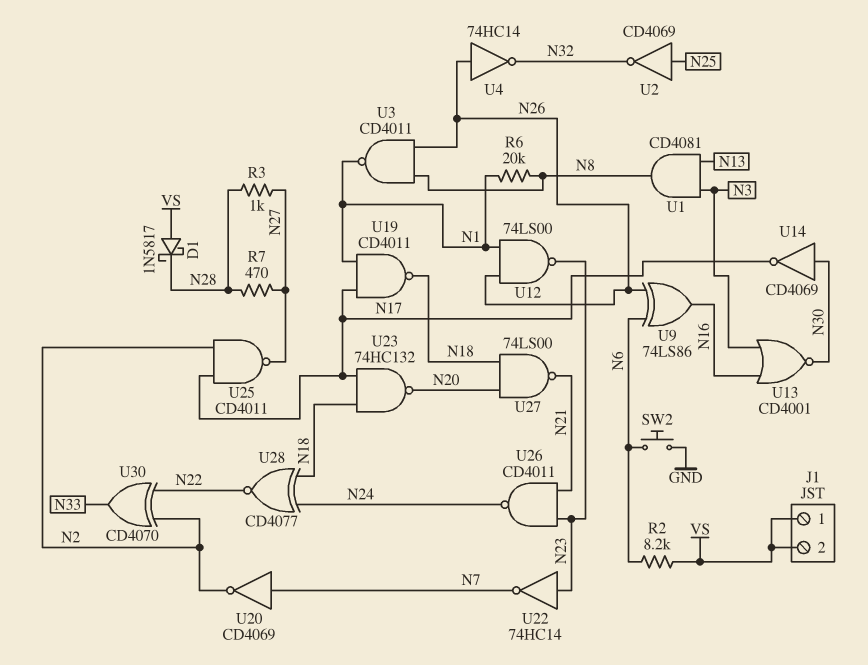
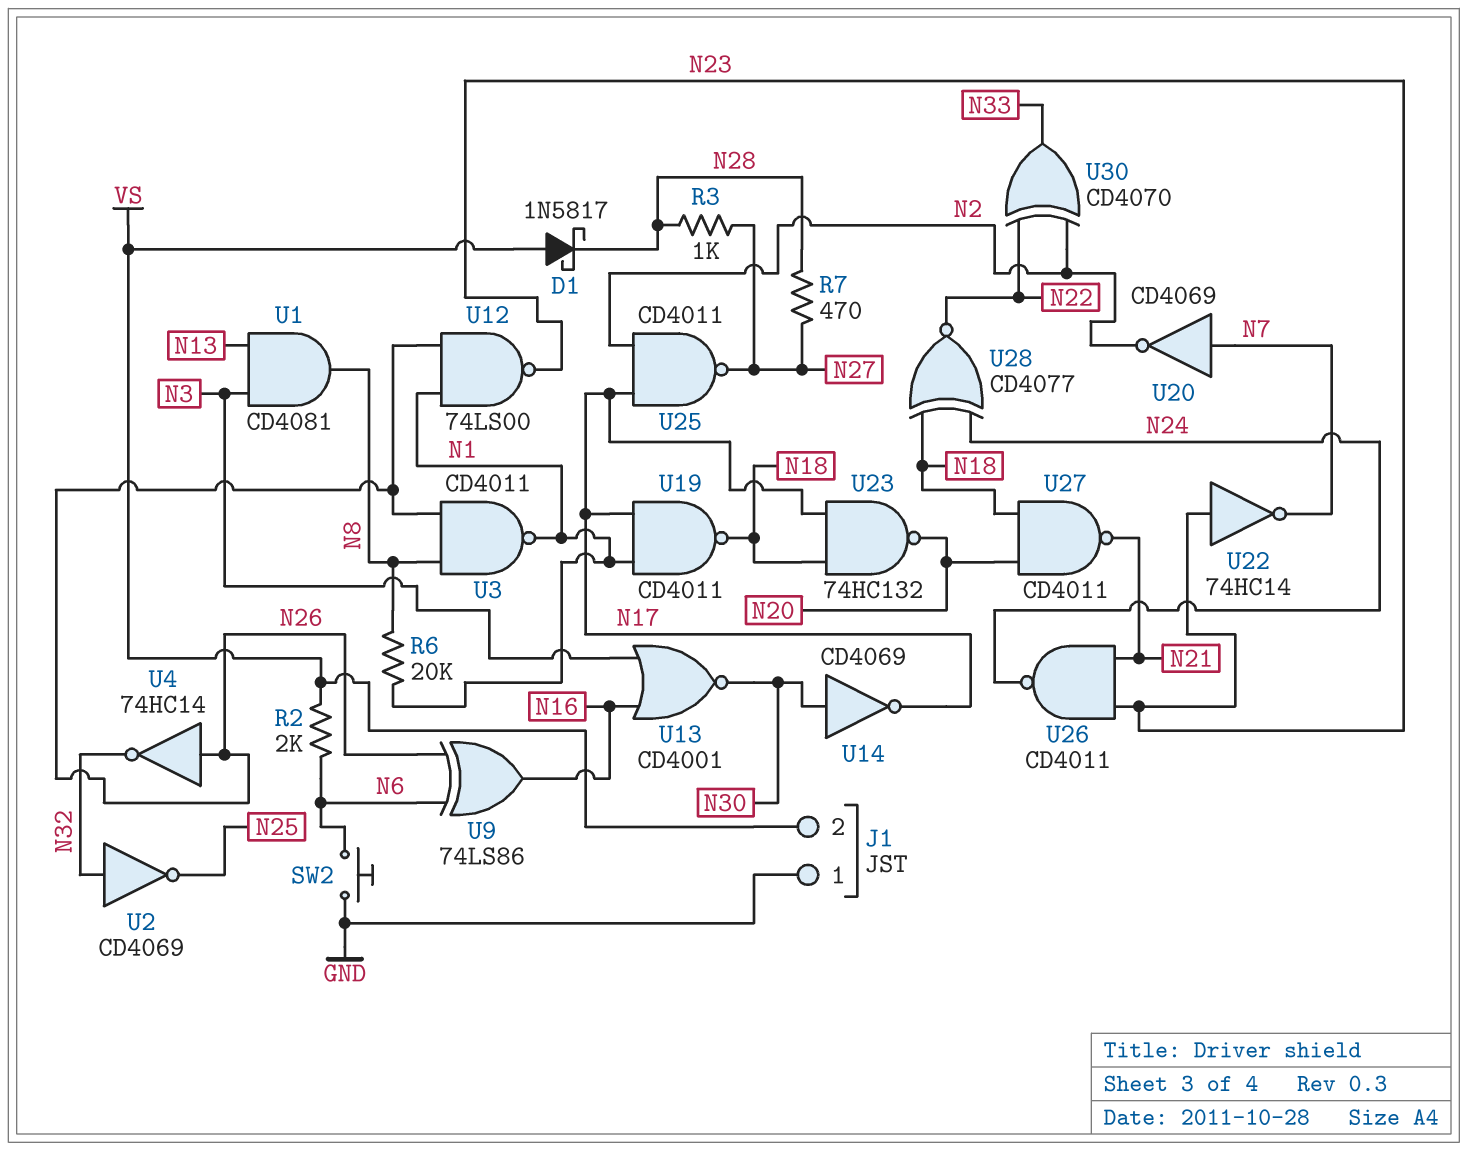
J1 pin 1: VS -> GND
R2: 8.2k (N6, VS) -> 2k (N6, VS)
U2: NOT CD4069 (in N25, out N32) -> NOT CD4069 (in N32, out N25)
U27: NAND 74LS00 (in N18, in N20, out N21) -> NAND CD4011 (in N18, in N20, out N21)

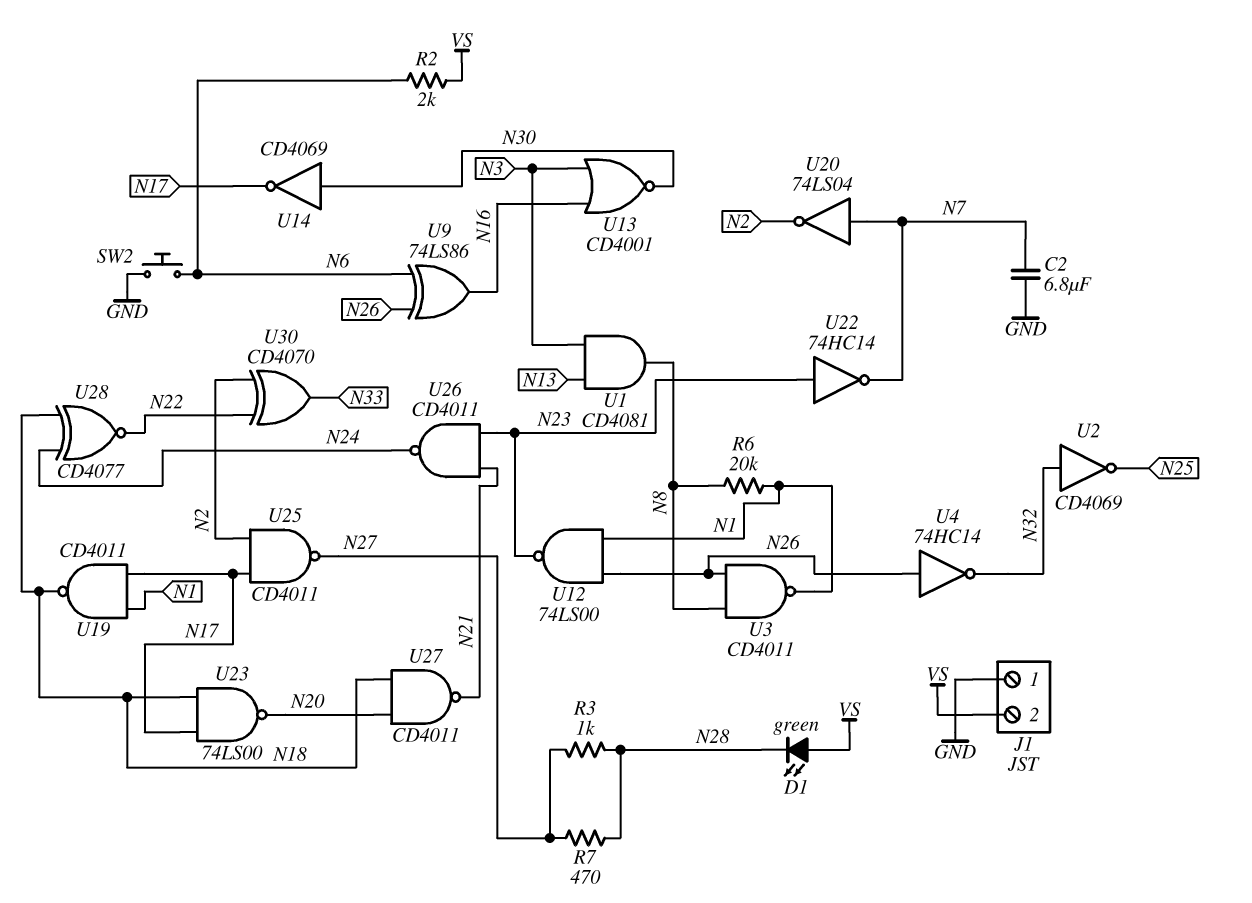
C2: none -> 6.8uF (GND, N7)
D1: schottky 1N5817 (A VS, K N28) -> LED green (A VS, K N28)
U20: NOT CD4069 (in N7, out N2) -> NOT 74LS04 (in N7, out N2)
U23: NAND 74HC132 (in N17, in N18, out N20) -> NAND 74LS00 (in N17, in N18, out N20)

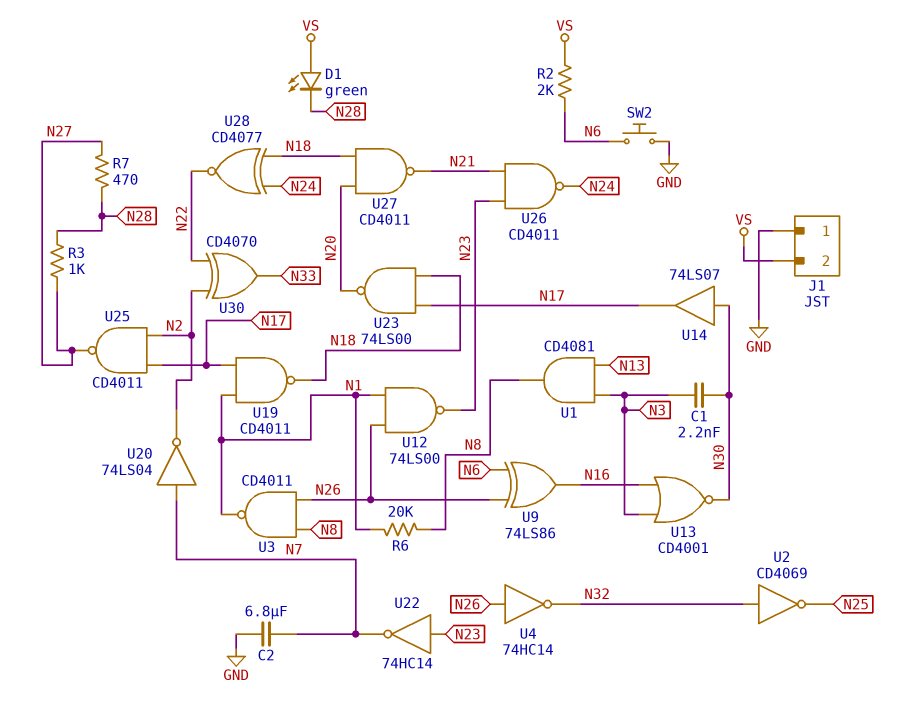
C1: none -> 2.2nF (N3, N30)
U14: NOT CD4069 (in N30, out N17) -> buffer 74LS07 (in N30, out N17)

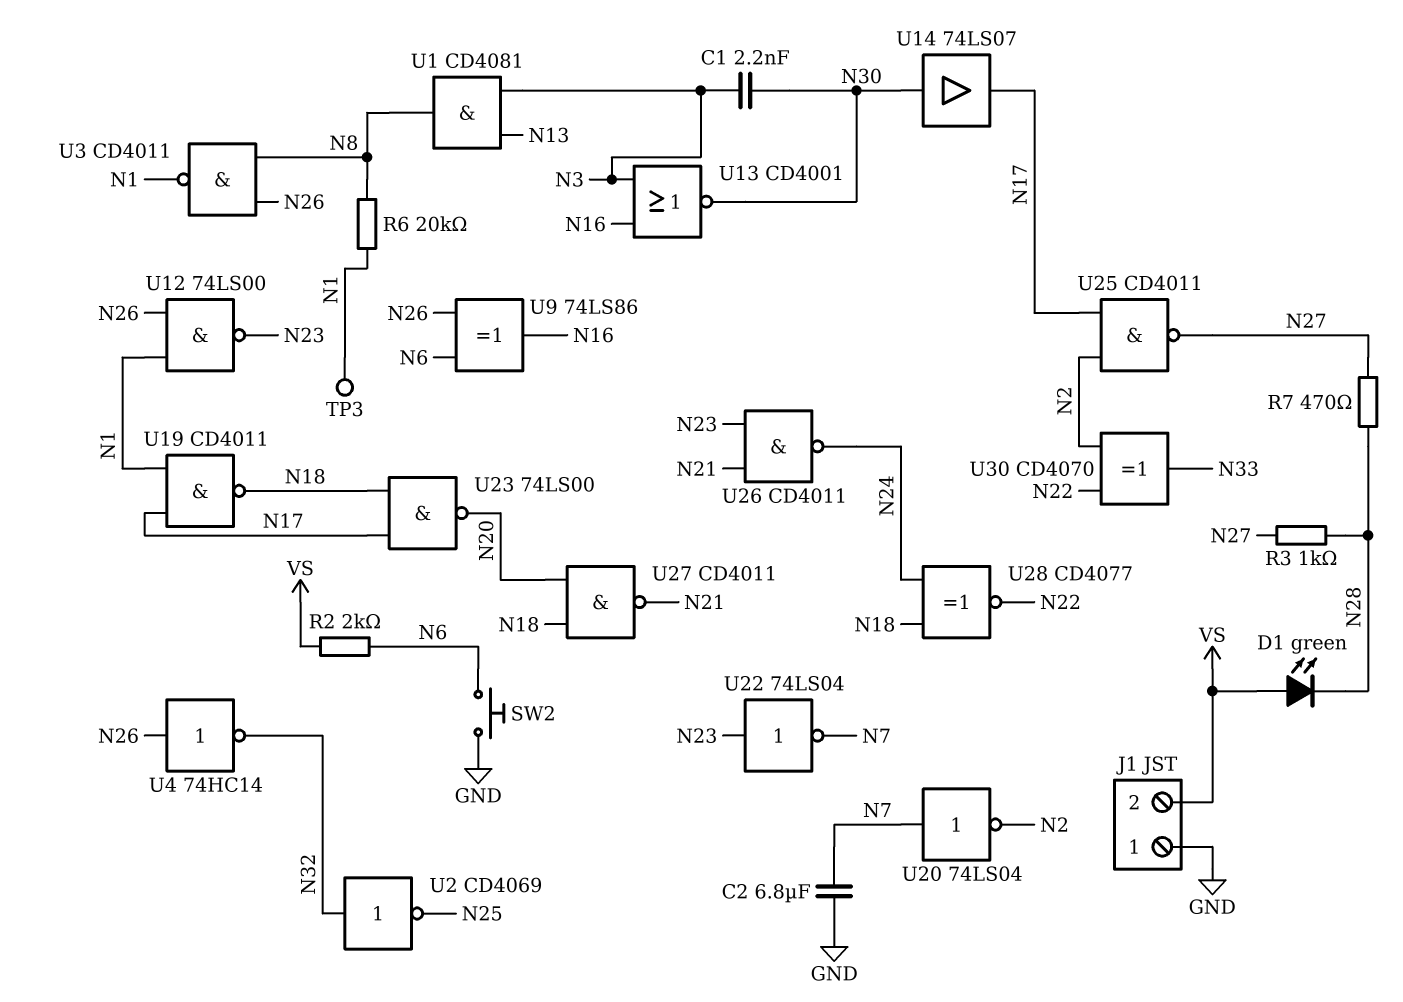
TP3: none -> test point (N1)
U22: NOT 74HC14 (in N23, out N7) -> NOT 74LS04 (in N23, out N7)

